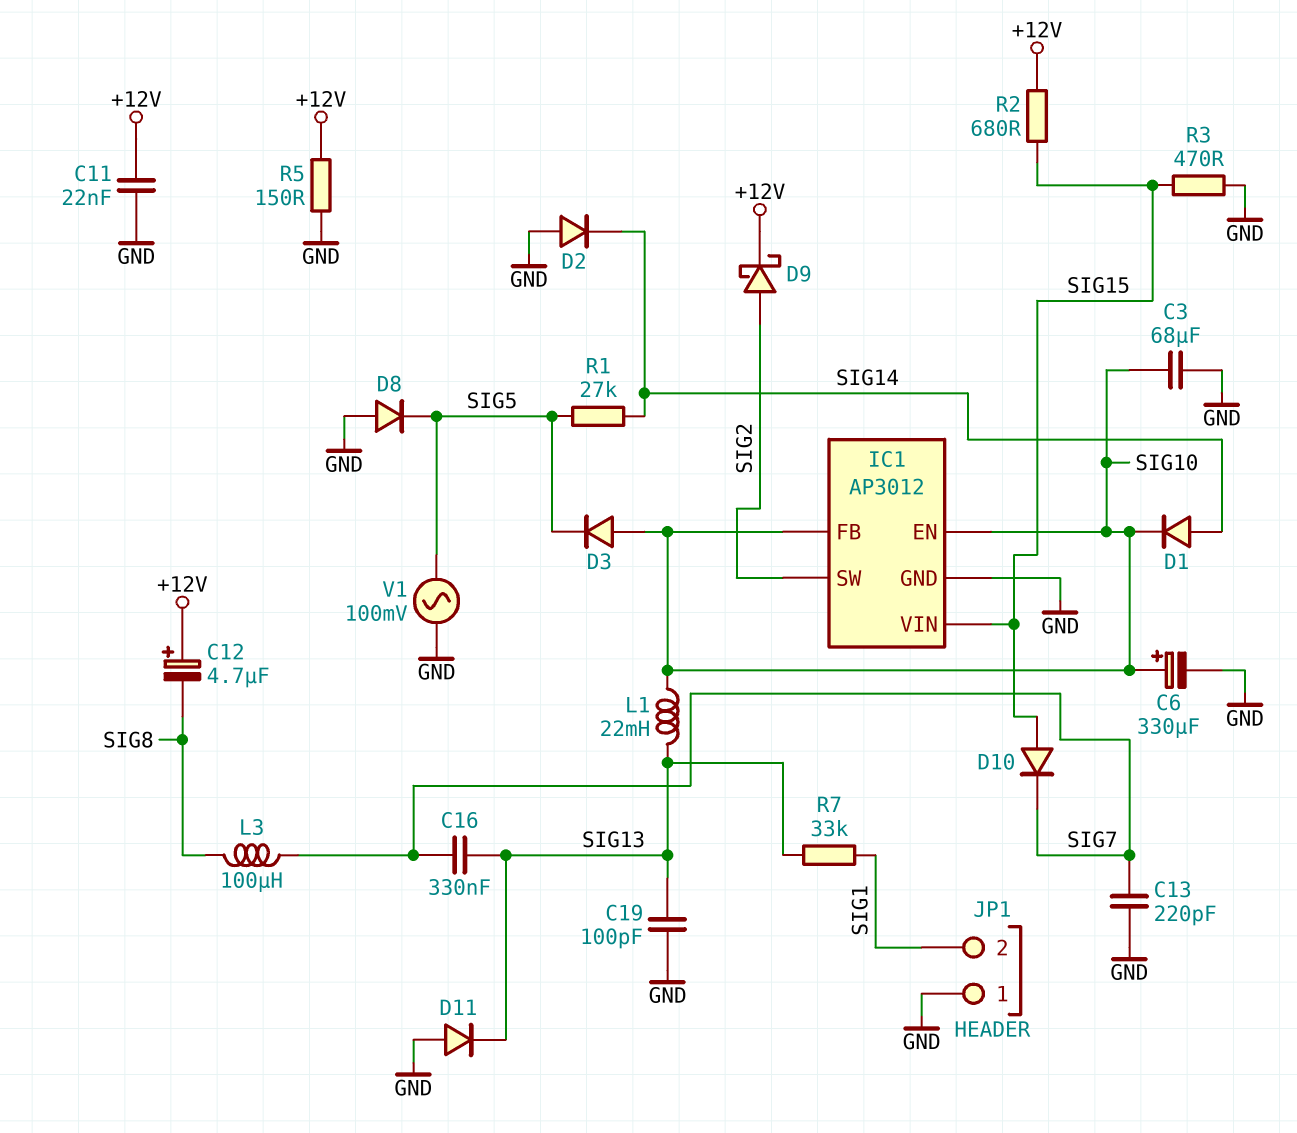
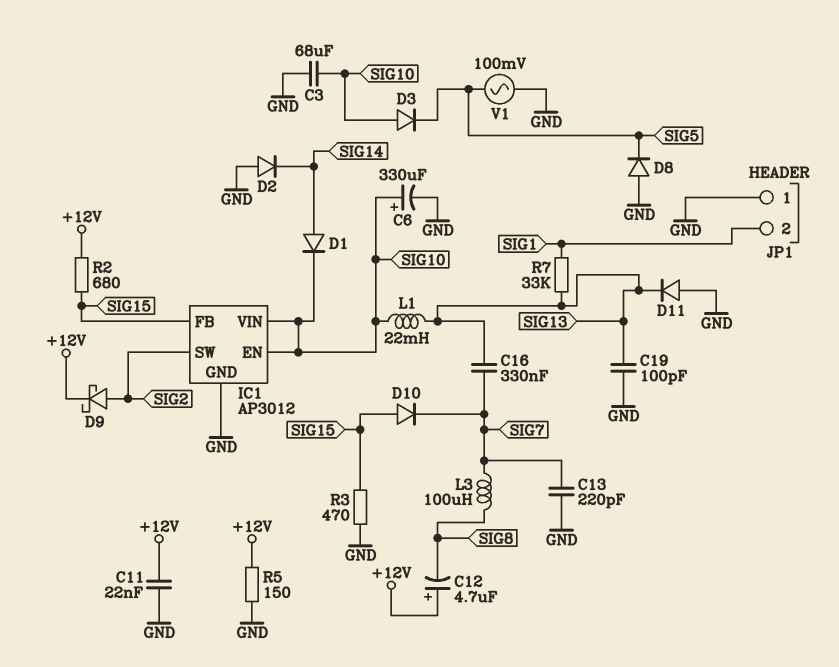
IC1 pin FB: SIG10 -> SIG15
IC1 pin VIN: SIG15 -> SIG10
R1: 27k (SIG5, SIG14) -> none

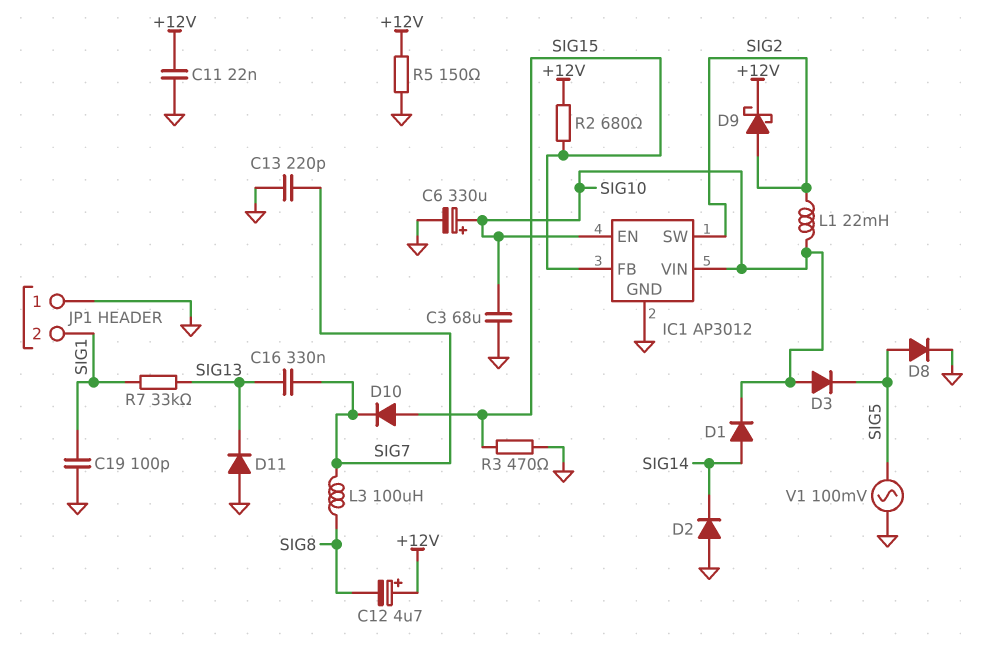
C19: 100pF (GND, SIG13) -> 100pF (GND, SIG1)
D8: diode (A GND, K SIG5) -> diode (A SIG5, K GND)
L1: 22mH (SIG10, SIG13) -> 22mH (SIG2, SIG10)

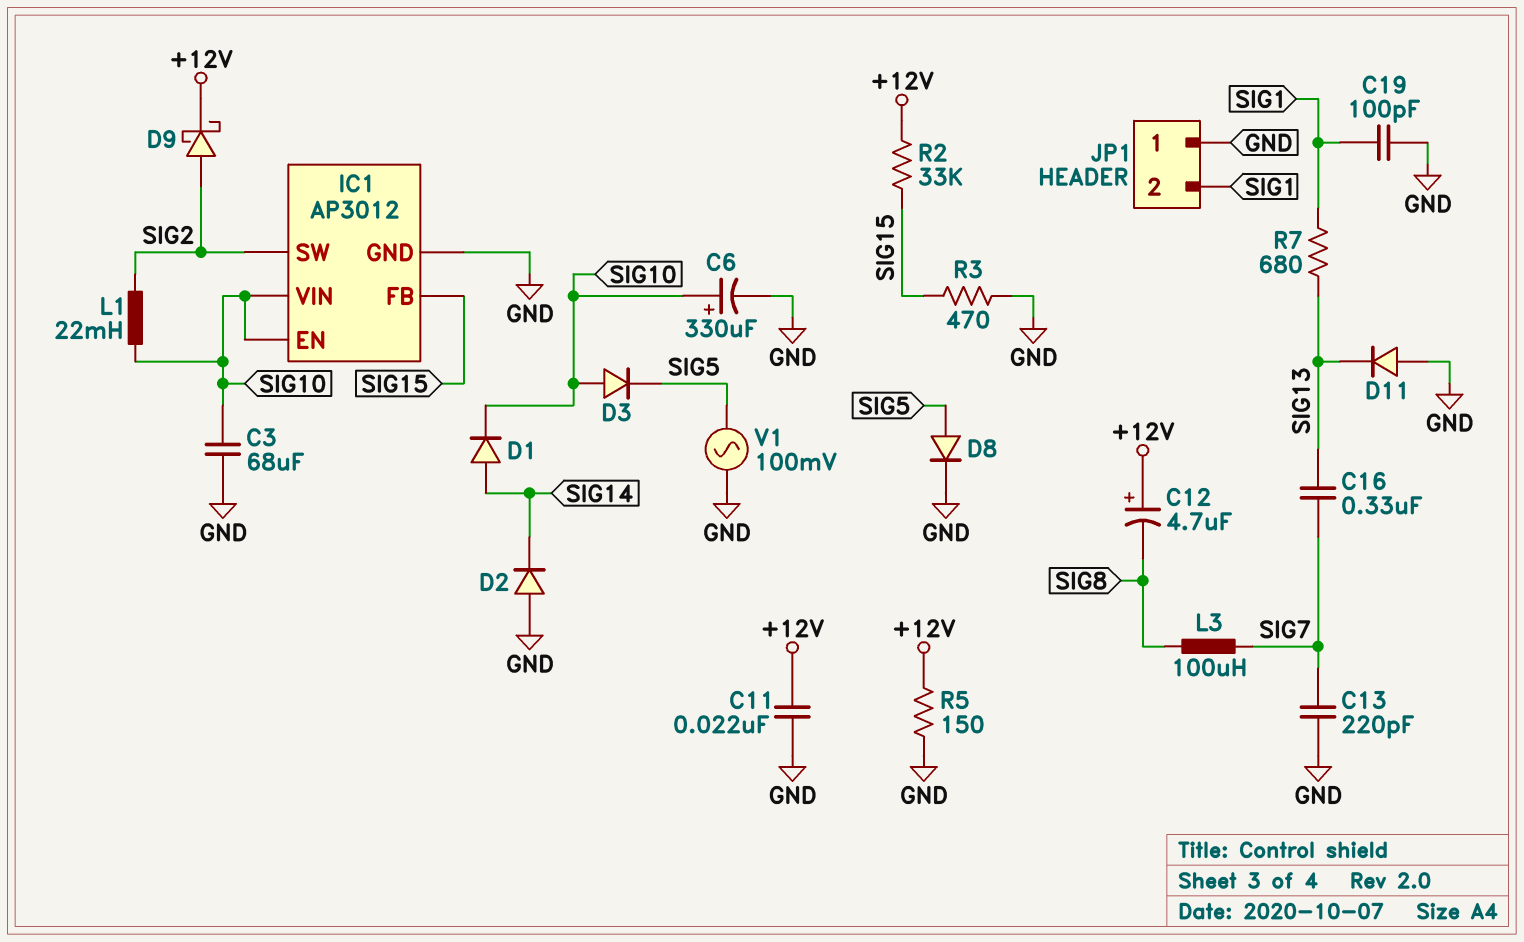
D10: diode (A SIG15, K SIG7) -> none
R2: 680 (+12V, SIG15) -> 33k (+12V, SIG15)
R7: 33k (SIG1, SIG13) -> 680 (SIG1, SIG13)

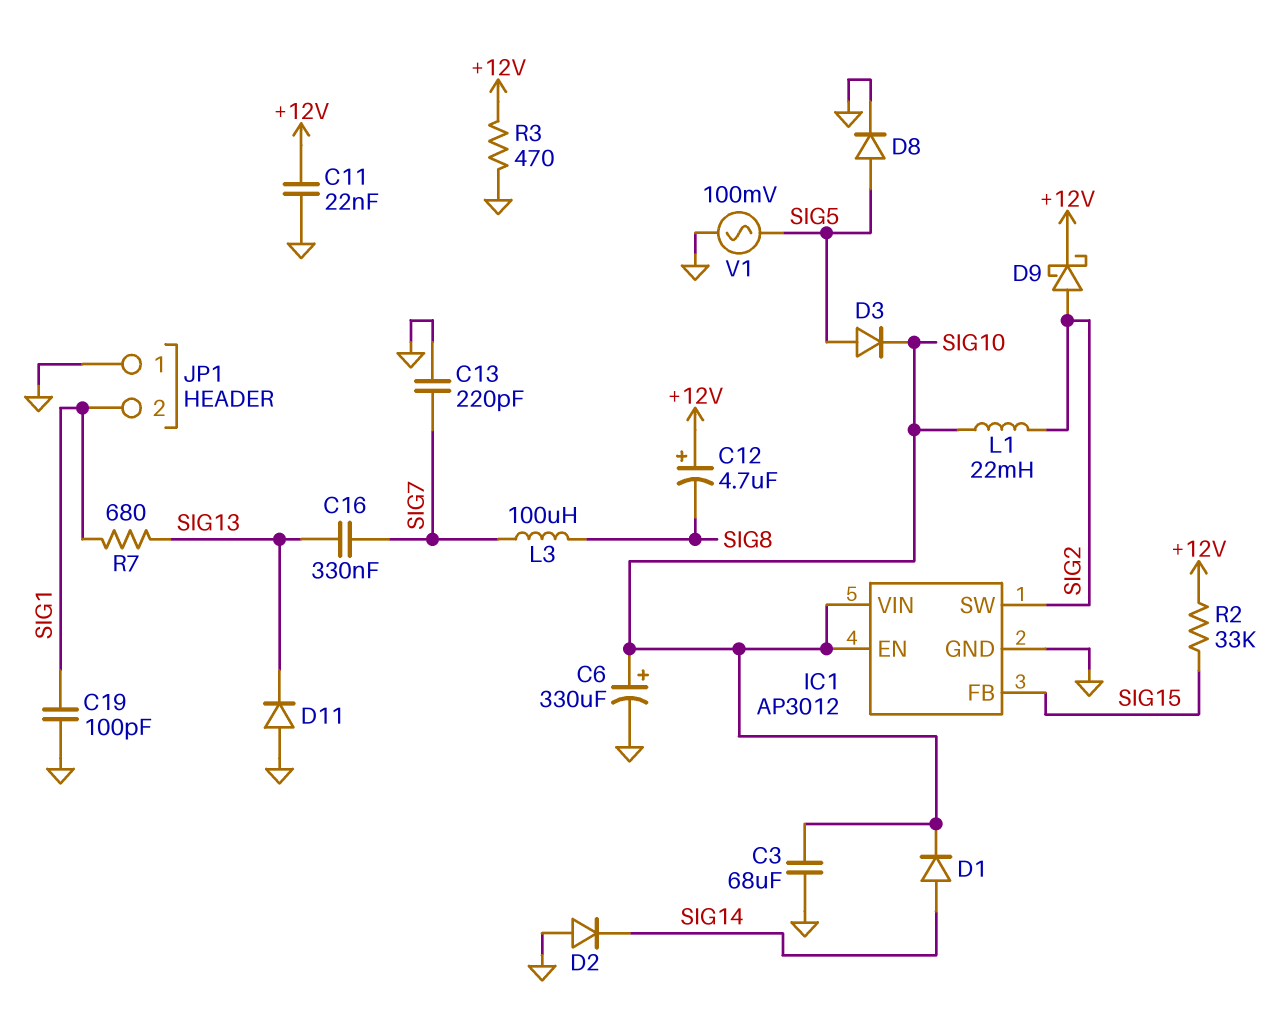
D3: diode (A SIG10, K SIG5) -> diode (A SIG5, K SIG10)
R3: 470 (GND, SIG15) -> 470 (+12V, GND)
R5: 150 (+12V, GND) -> none

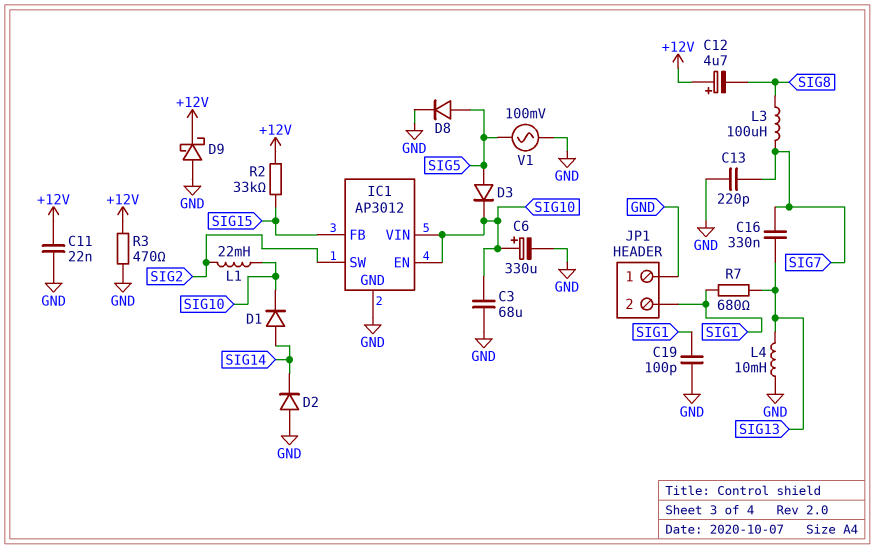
D9: schottky (A SIG2, K +12V) -> schottky (A GND, K +12V)
D11: diode (A GND, K SIG13) -> none
L4: none -> 10mH (GND, SIG13)

